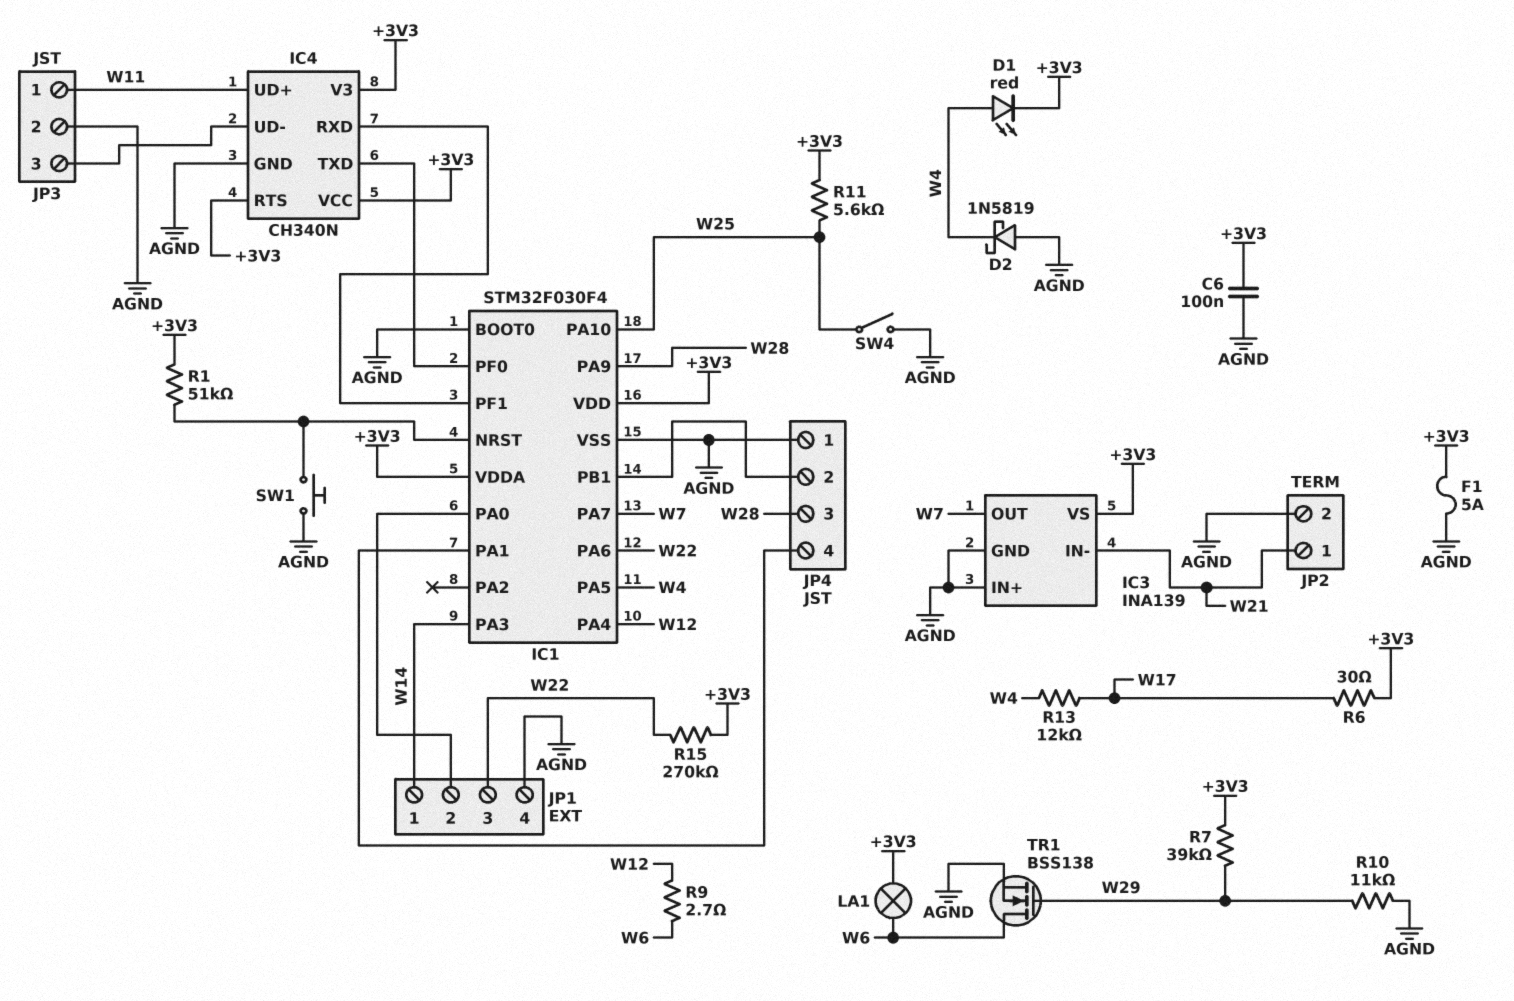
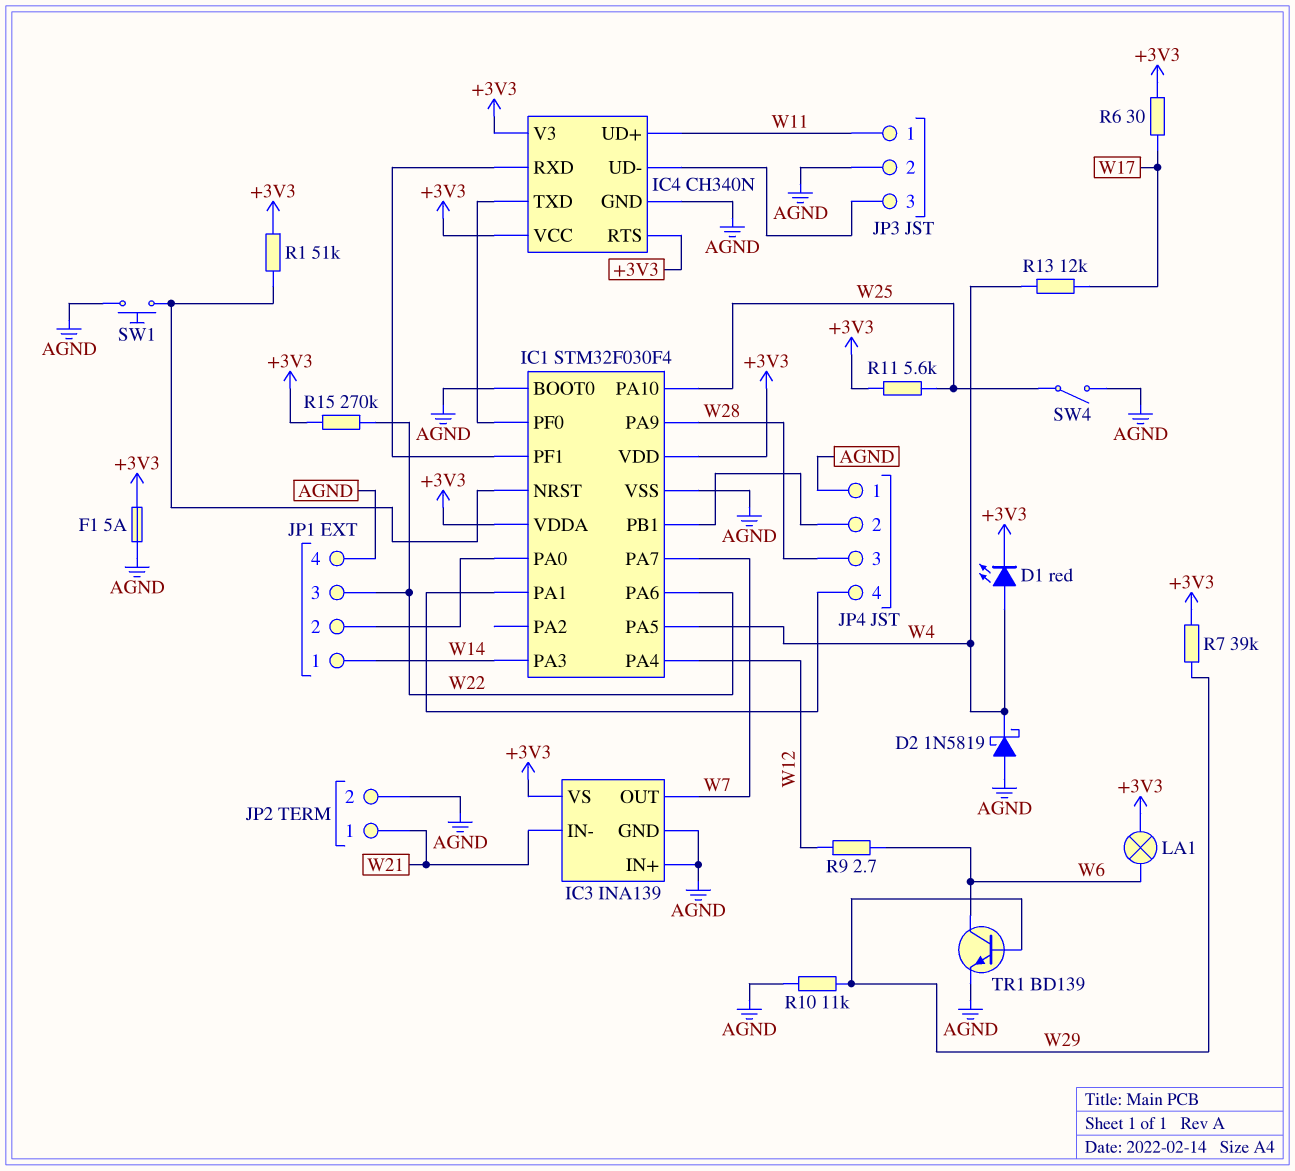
C6: 100nF (+3V3, AGND) -> none
TR1: NMOS BSS138 (G W29, D W6, S AGND) -> NPN BD139 (B W29, C W6, E AGND)

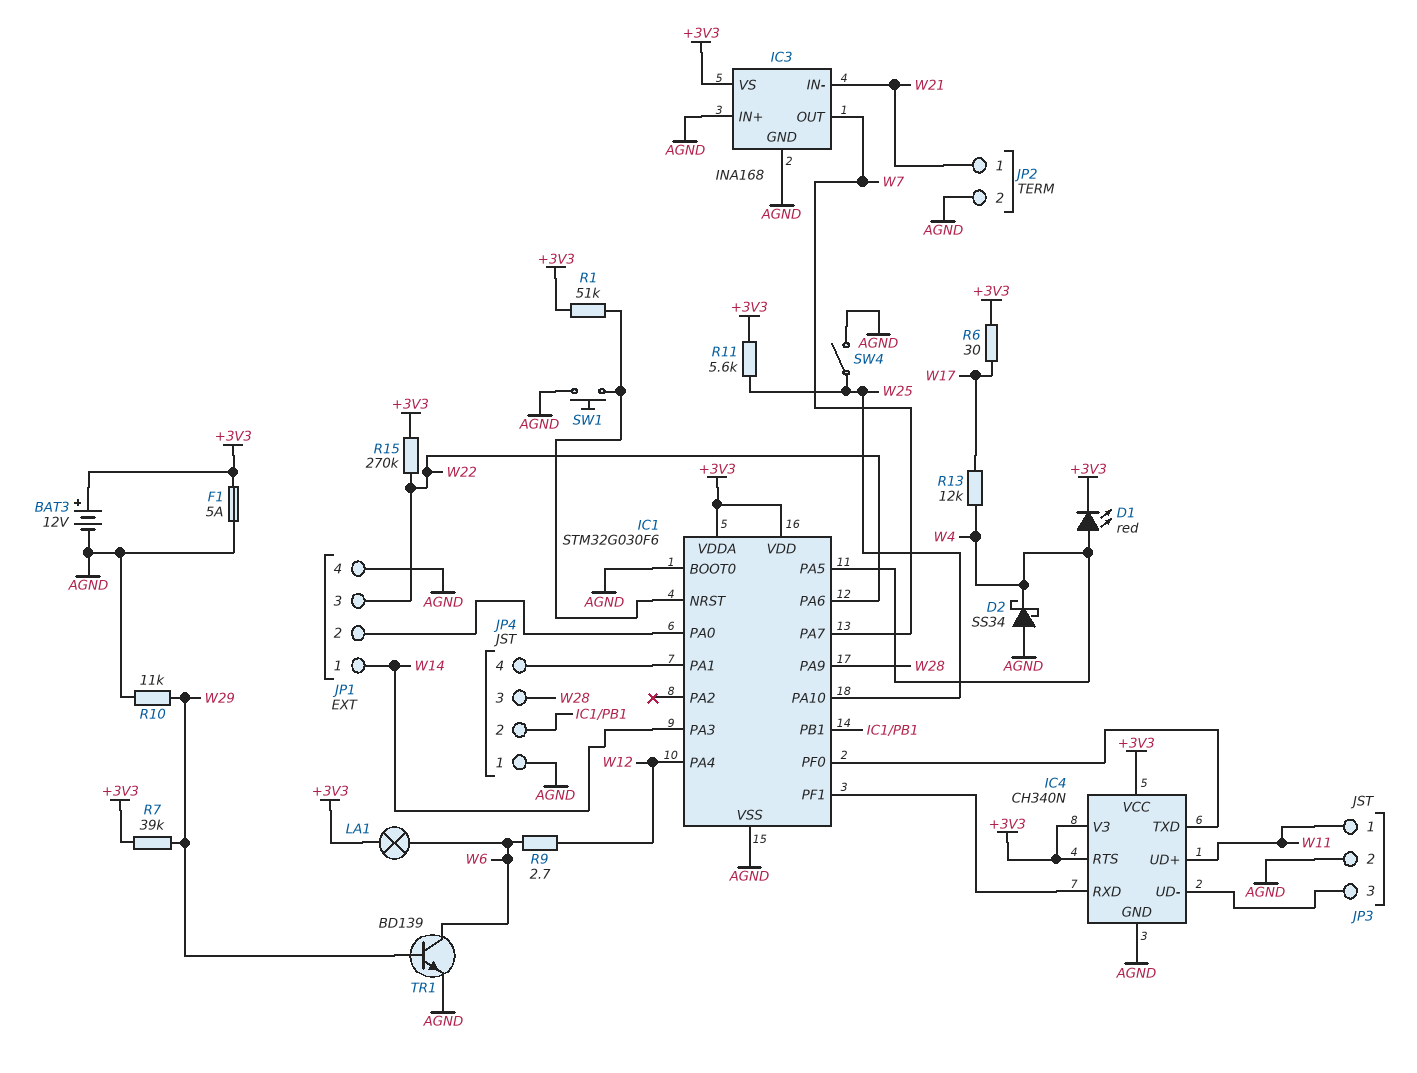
BAT3: none -> 12V (plus +3V3, minus AGND)
D2: schottky 1N5819 (A AGND, K W4) -> schottky SS34 (A AGND, K W4)
IC1: STM32F030F4 -> STM32G030F6
IC3: INA139 -> INA168

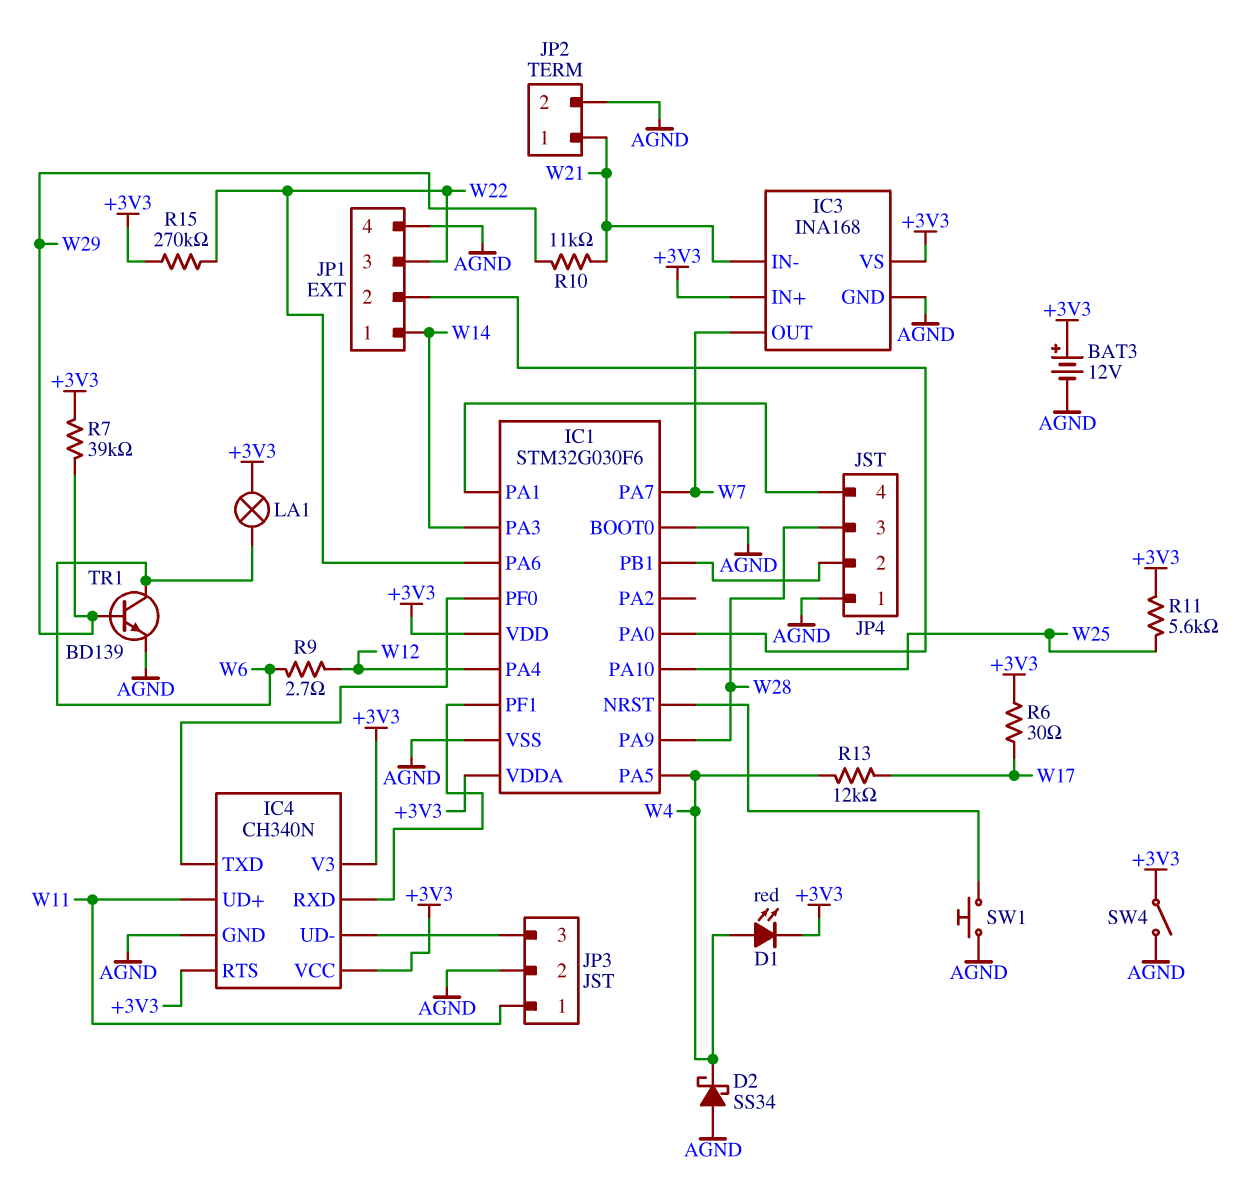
F1: 5A (+3V3, AGND) -> none
IC3 pin IN+: AGND -> +3V3
R1: 51k (+3V3, IC1/NRST) -> none
R10: 11k (AGND, W29) -> 11k (W21, W29)
SW4: switch (AGND, W25) -> switch (+3V3, AGND)

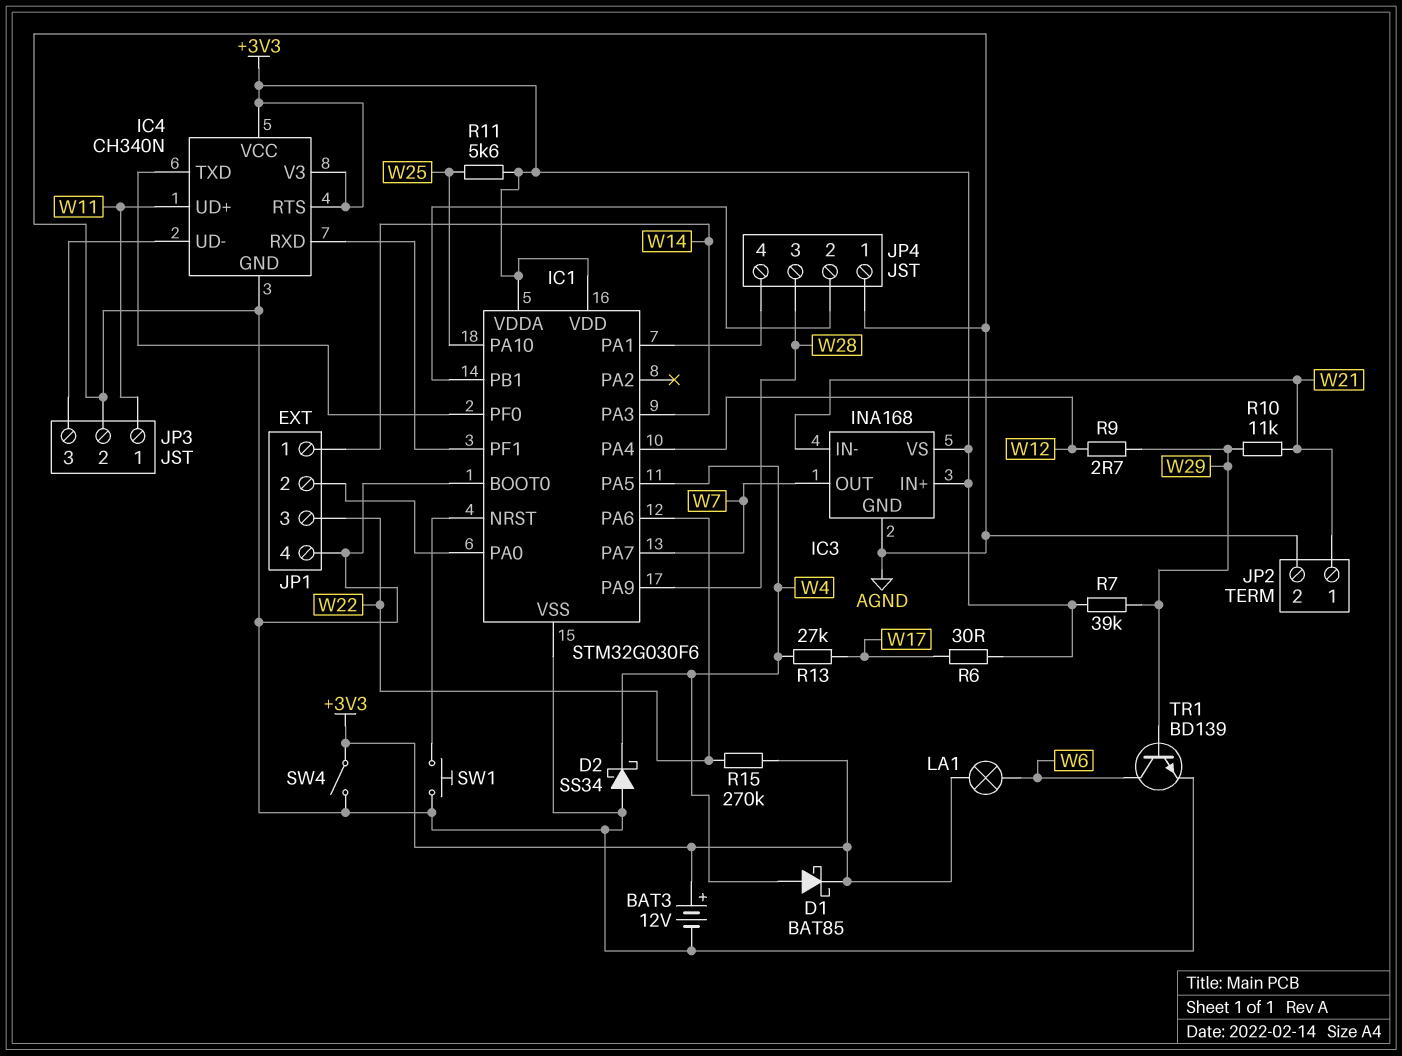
D1: LED red (A W4, K +3V3) -> schottky BAT85 (A W4, K +3V3)
R9: 2.7 (W6, W12) -> 2.7 (W12, W29)
R13: 12k (W4, W17) -> 27k (W4, W17)

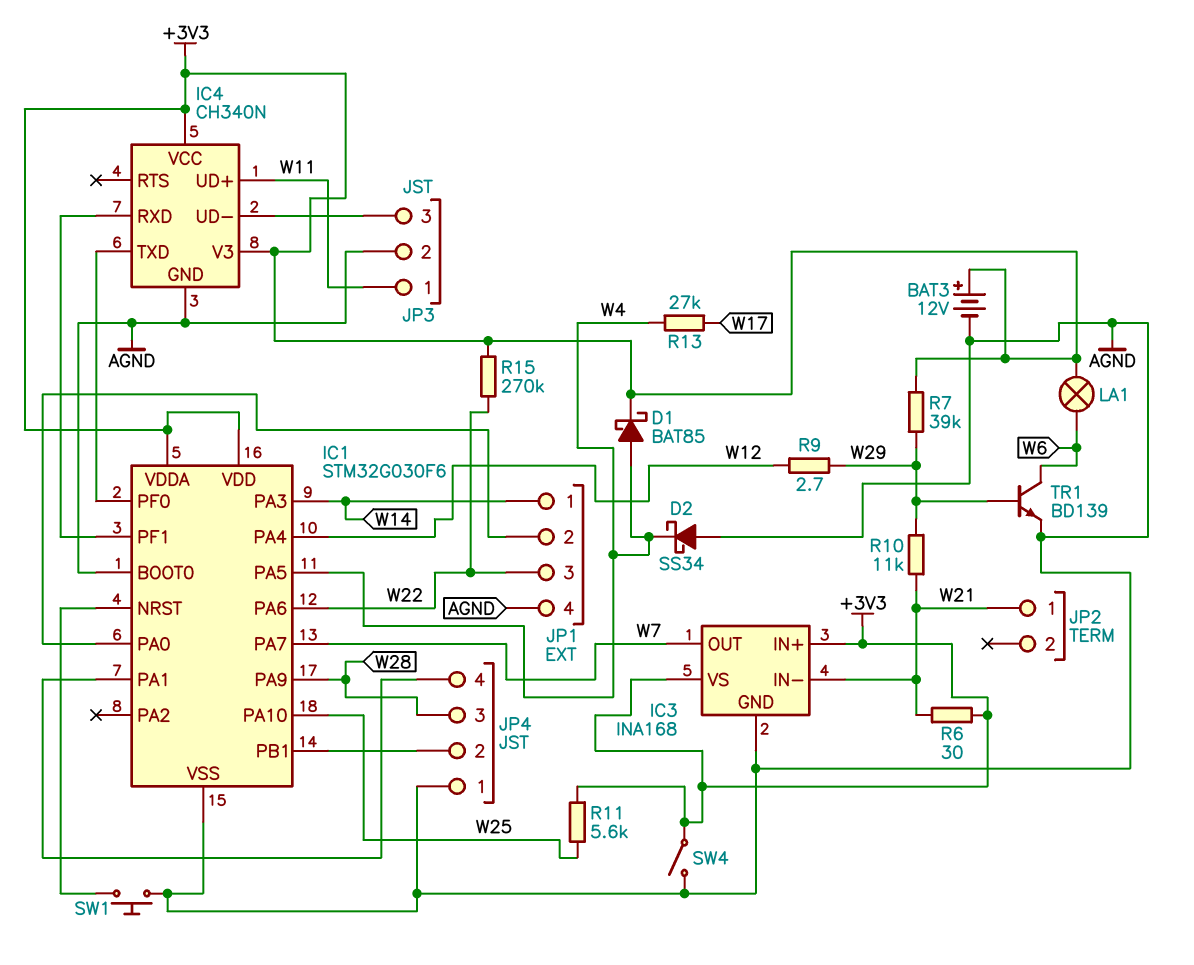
IC4 pin RTS: +3V3 -> none
JP2 pin 2: AGND -> none
R6: 30 (+3V3, W17) -> 30 (+3V3, W21)

